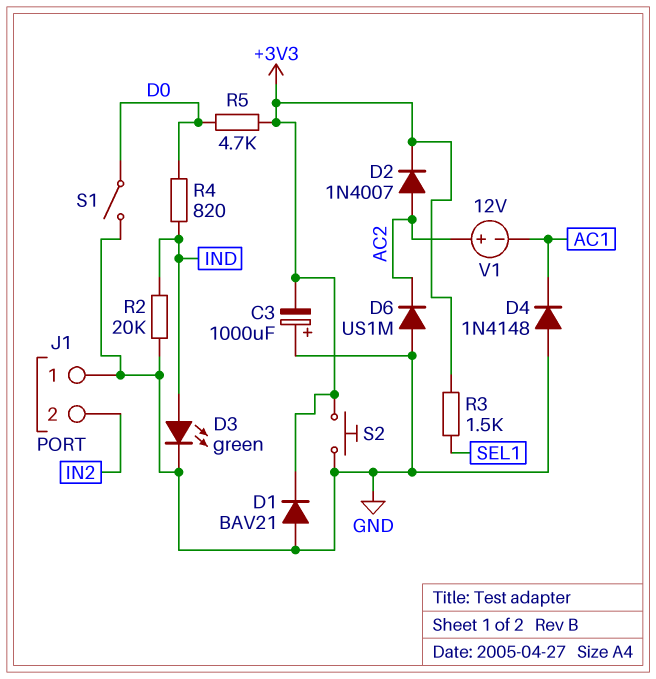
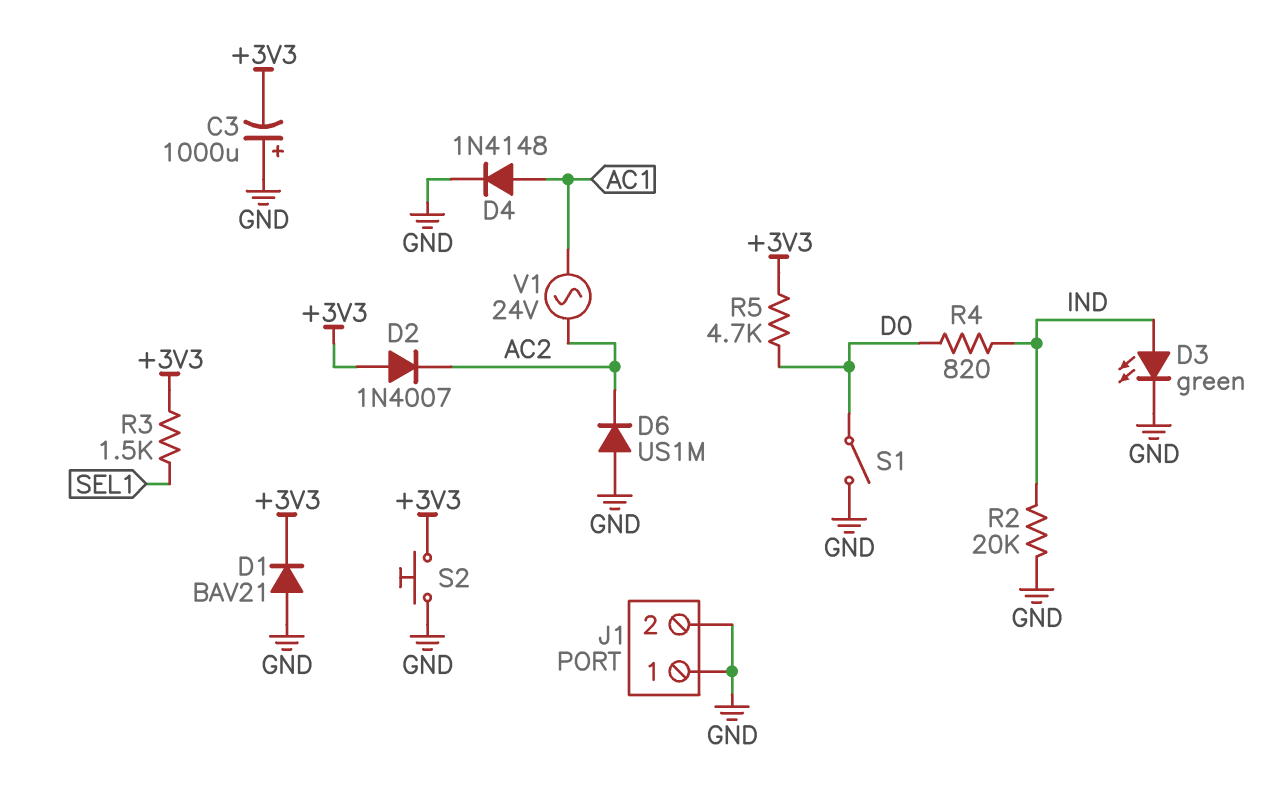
D2: diode 1N4007 (A AC2, K +3V3) -> diode 1N4007 (A +3V3, K AC2)
D4: diode 1N4148 (A GND, K AC1) -> diode 1N4148 (A AC1, K GND)
J1 pin 2: IN2 -> GND
V1: 12V (plus AC2, minus AC1) -> AC 24V (AC1, AC2)

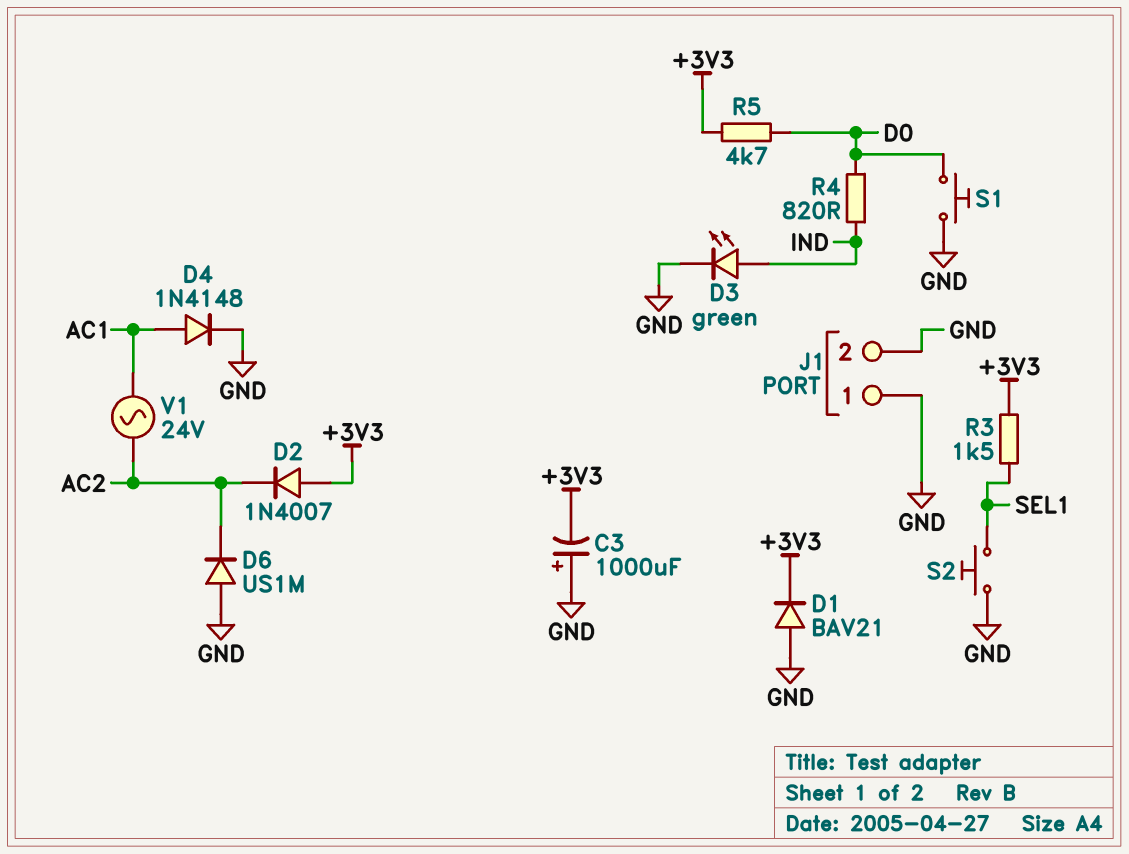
R2: 20k (GND, IND) -> none
S1: switch (D0, GND) -> button (D0, GND)
S2: button (+3V3, GND) -> button (GND, SEL1)

